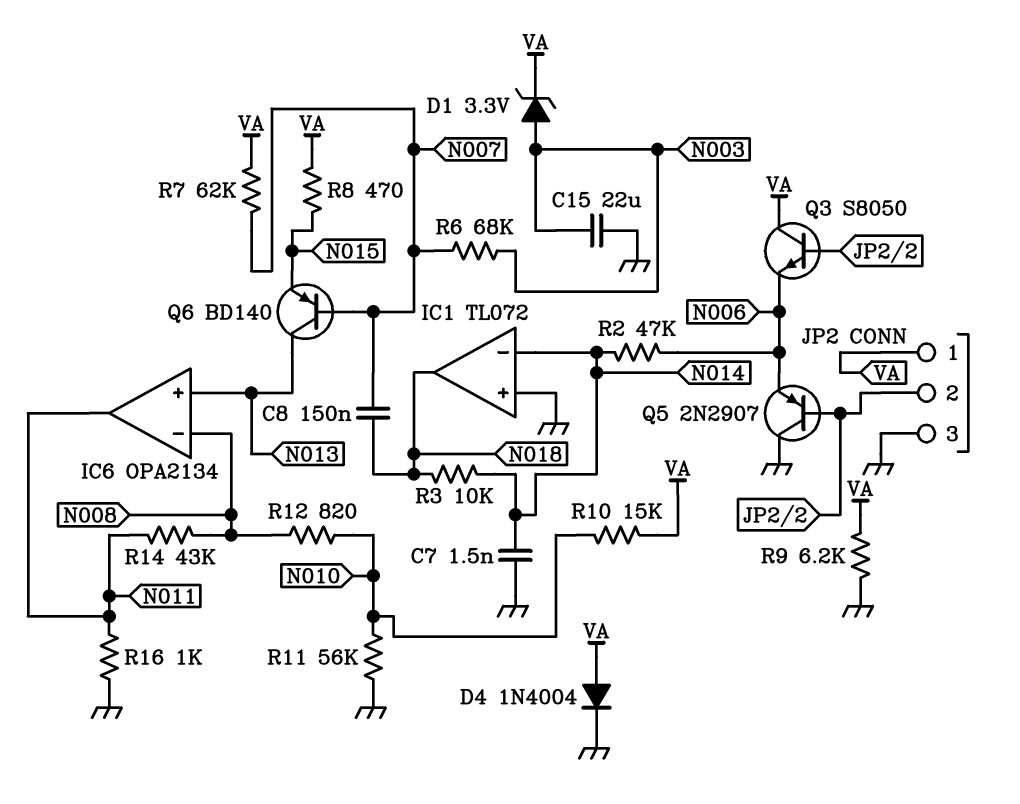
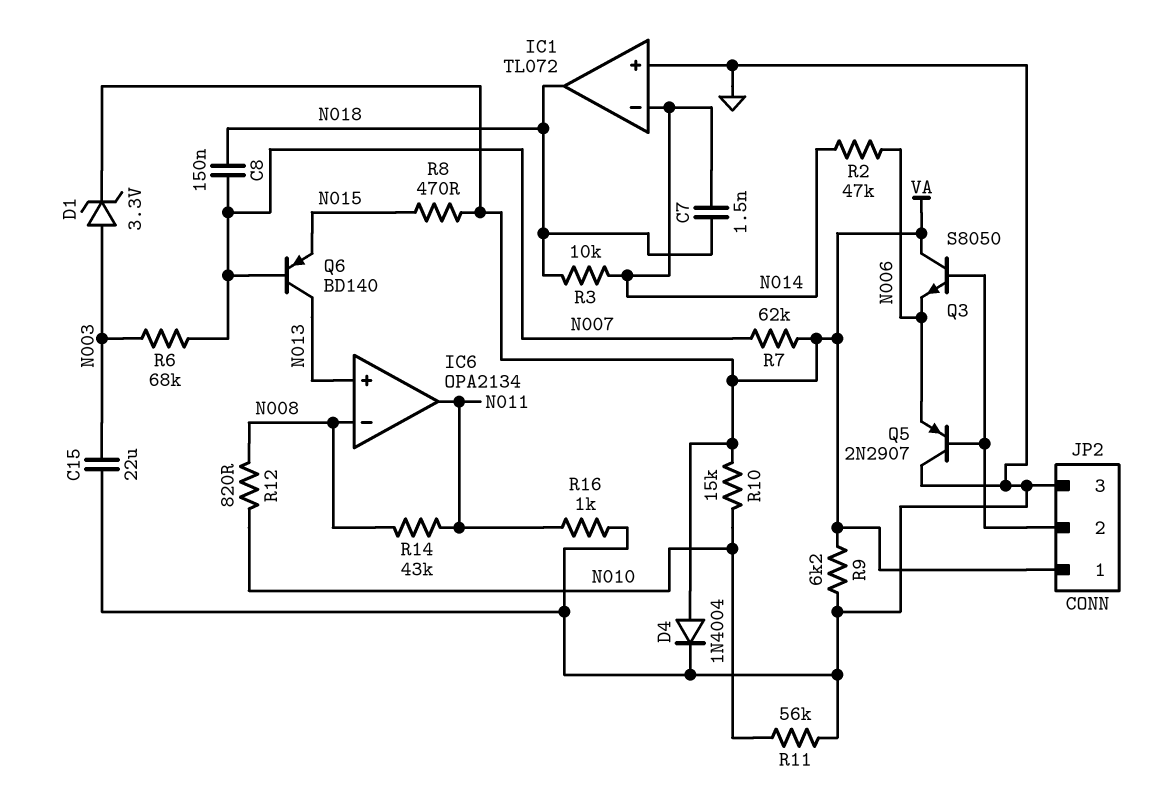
C7: 1.5nF (GND, N014) -> 1.5nF (N014, N018)

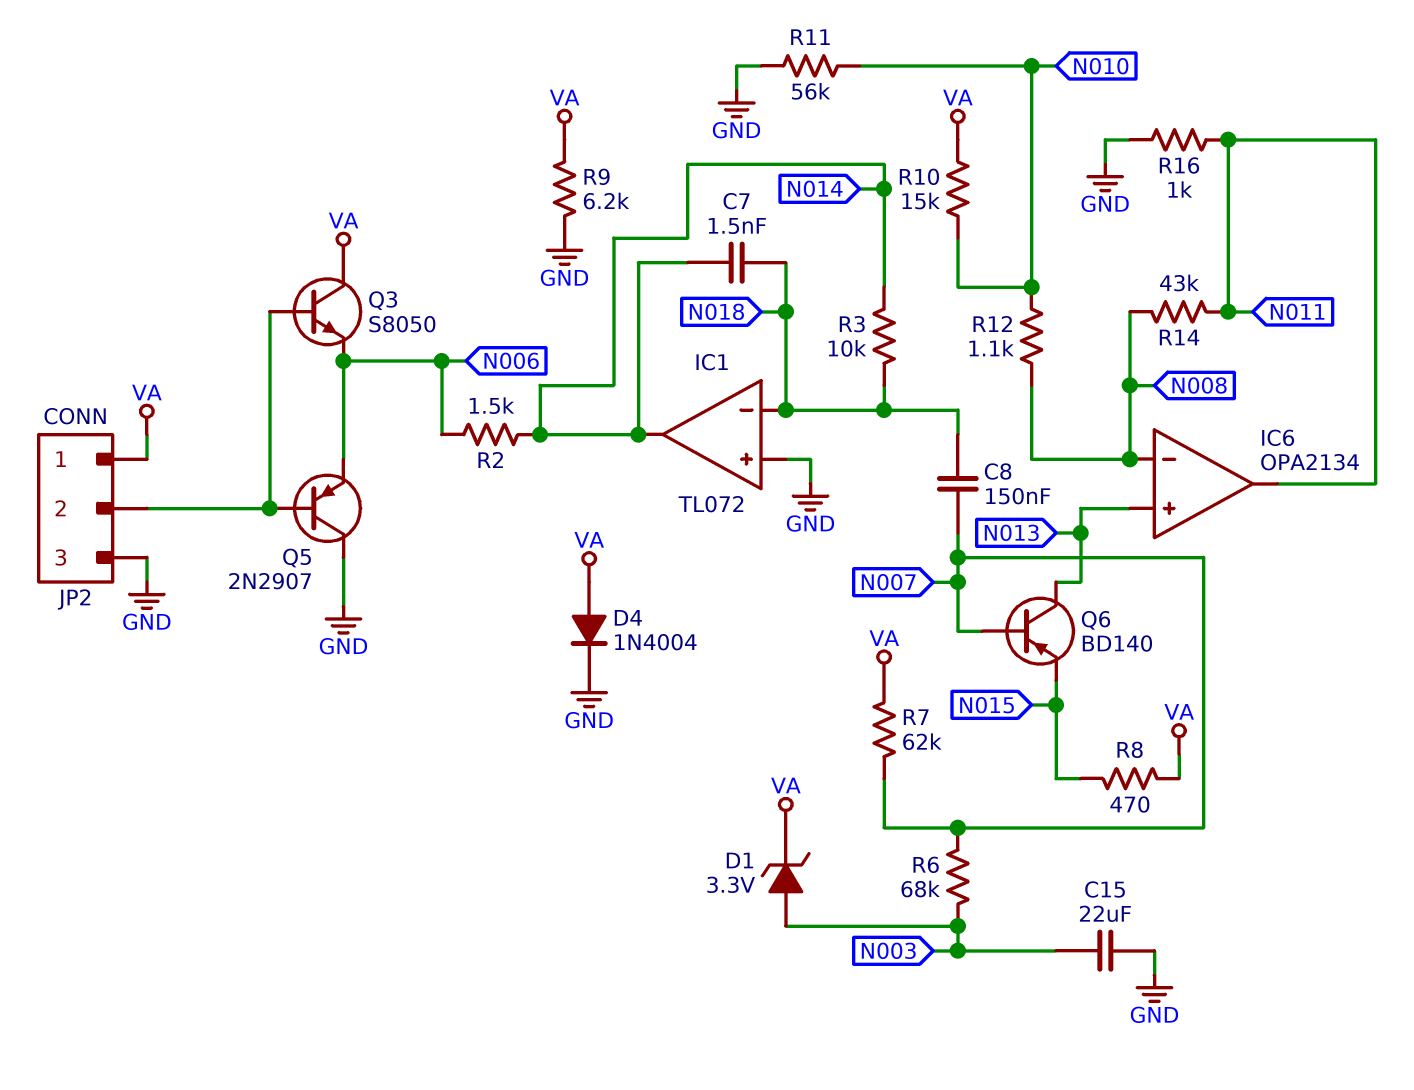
IC1 pin in-: N014 -> N018
IC1 pin out: N018 -> N014
R2: 47k (N006, N014) -> 1.5k (N006, N014)
R12: 820 (N008, N010) -> 1.1k (N008, N010)

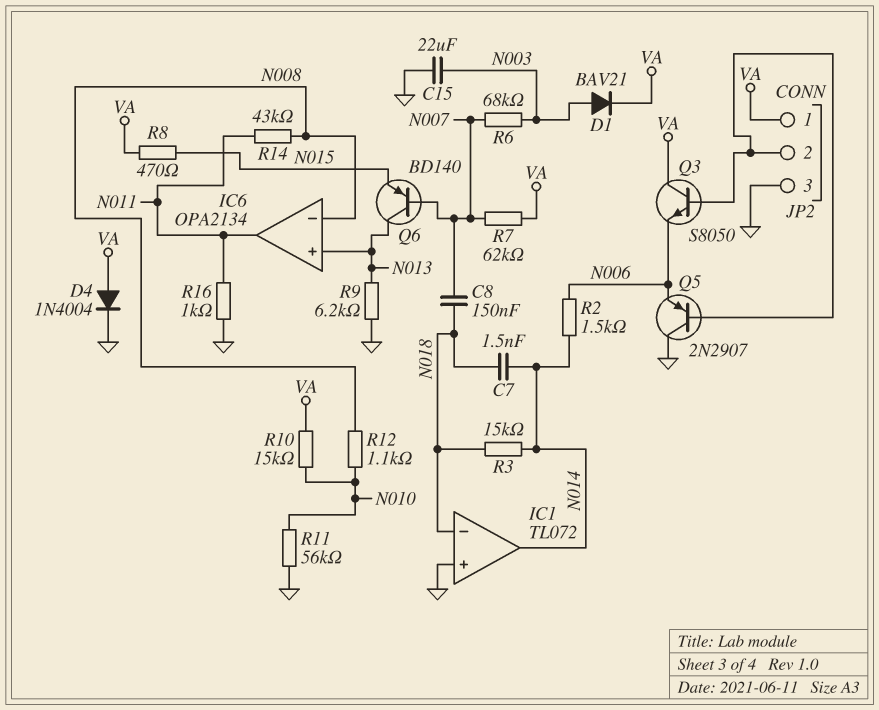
D1: zener 3.3V (A N003, K VA) -> diode BAV21 (A N003, K VA)
R3: 10k (N014, N018) -> 15k (N014, N018)
R9: 6.2k (GND, VA) -> 6.2k (GND, N013)

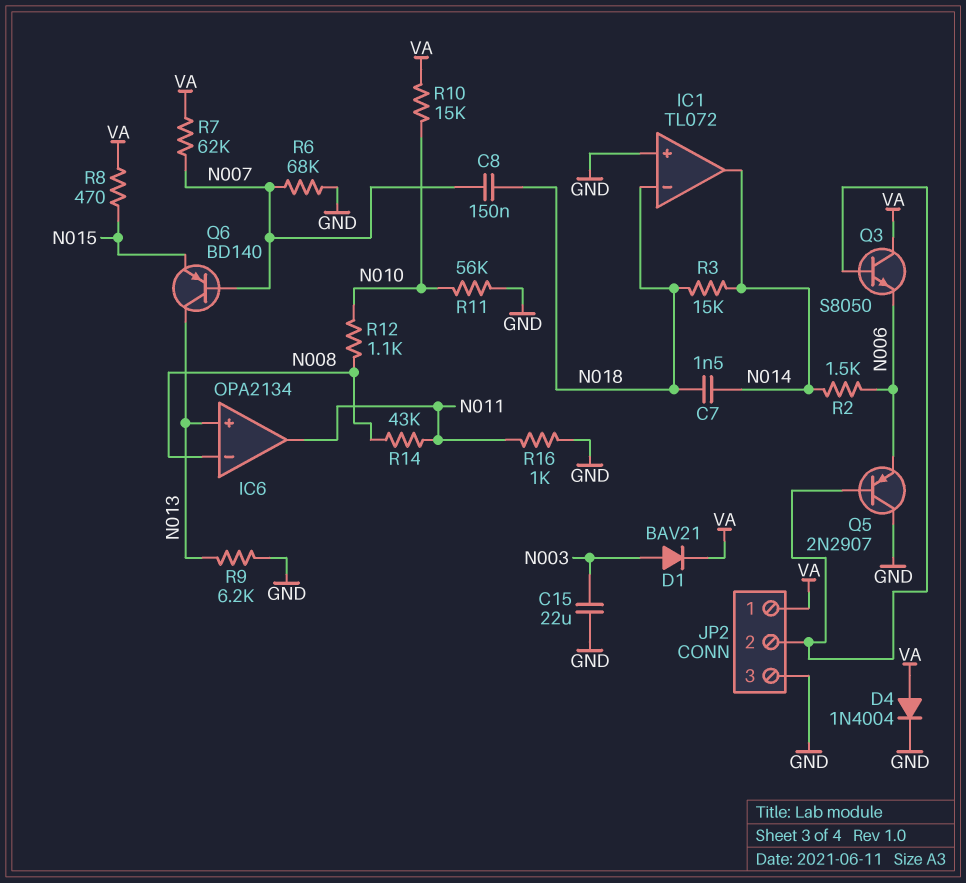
R6: 68k (N003, N007) -> 68k (GND, N007)

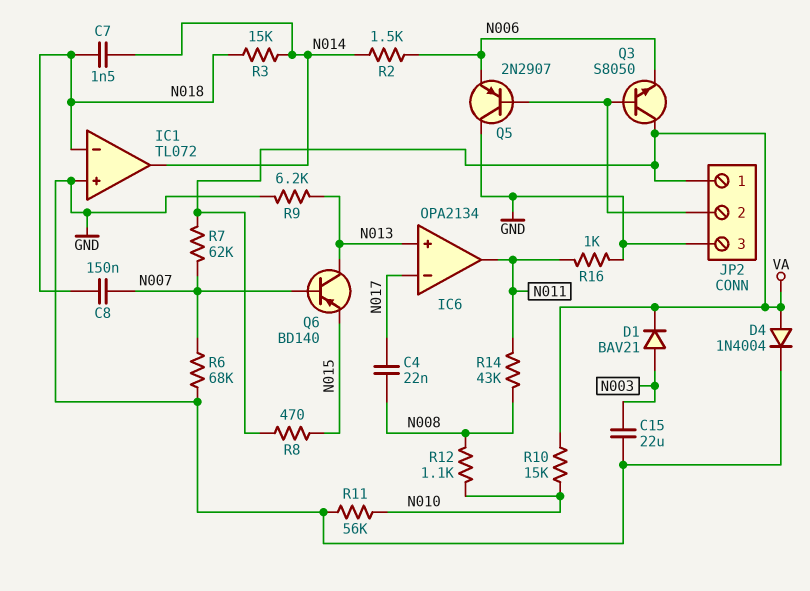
C4: none -> 22nF (N008, N017)
IC6 pin in-: N008 -> N017

